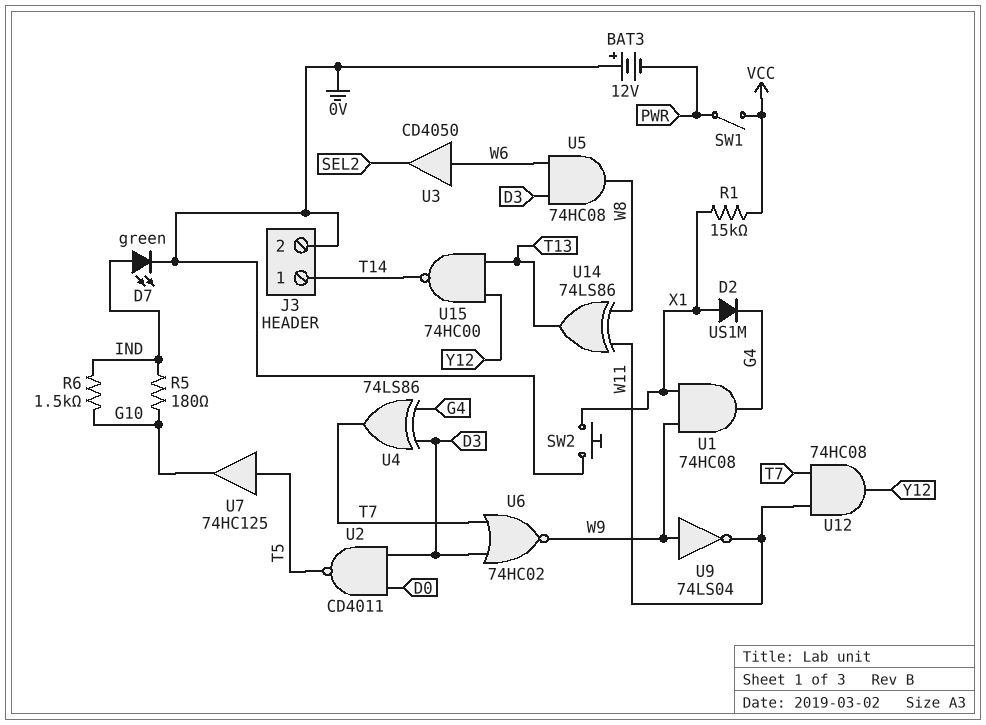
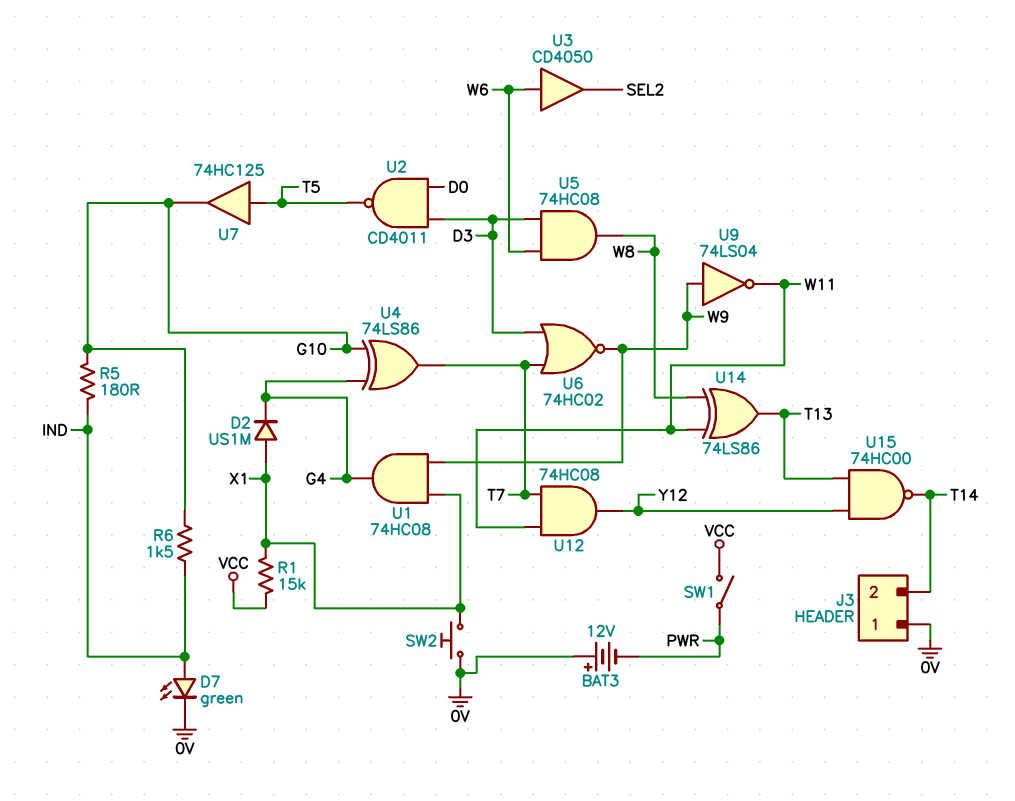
J3 pin 1: T14 -> 0V
J3 pin 2: 0V -> T14
U4: XOR 74LS86 (in D3, in G4, out T7) -> XOR 74LS86 (in G4, in G10, out T7)

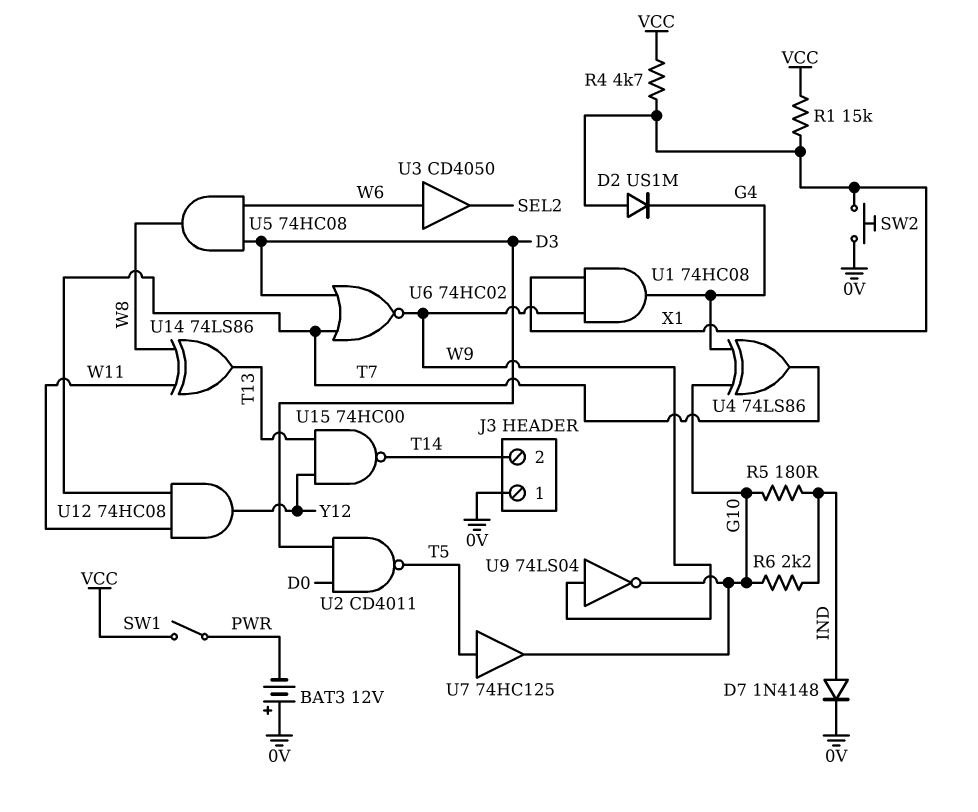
D7: LED green (A IND, K 0V) -> diode 1N4148 (A IND, K 0V)
R4: none -> 4.7k (VCC, X1)
R6: 1.5k (G10, IND) -> 2.2k (G10, IND)
U9: NOT 74LS04 (in W9, out W11) -> NOT 74LS04 (in W9, out G10)

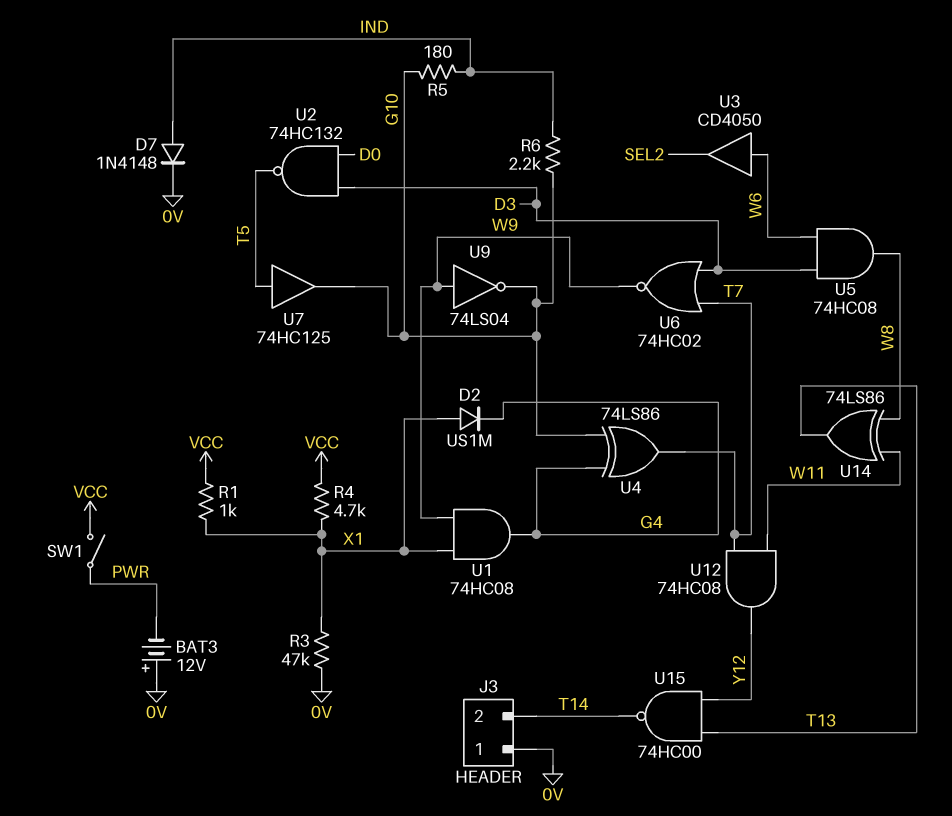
R1: 15k (VCC, X1) -> 1k (VCC, X1)
R3: none -> 47k (0V, X1)
SW2: button (0V, X1) -> none
U2: NAND CD4011 (in D0, in D3, out T5) -> NAND 74HC132 (in D0, in D3, out T5)

